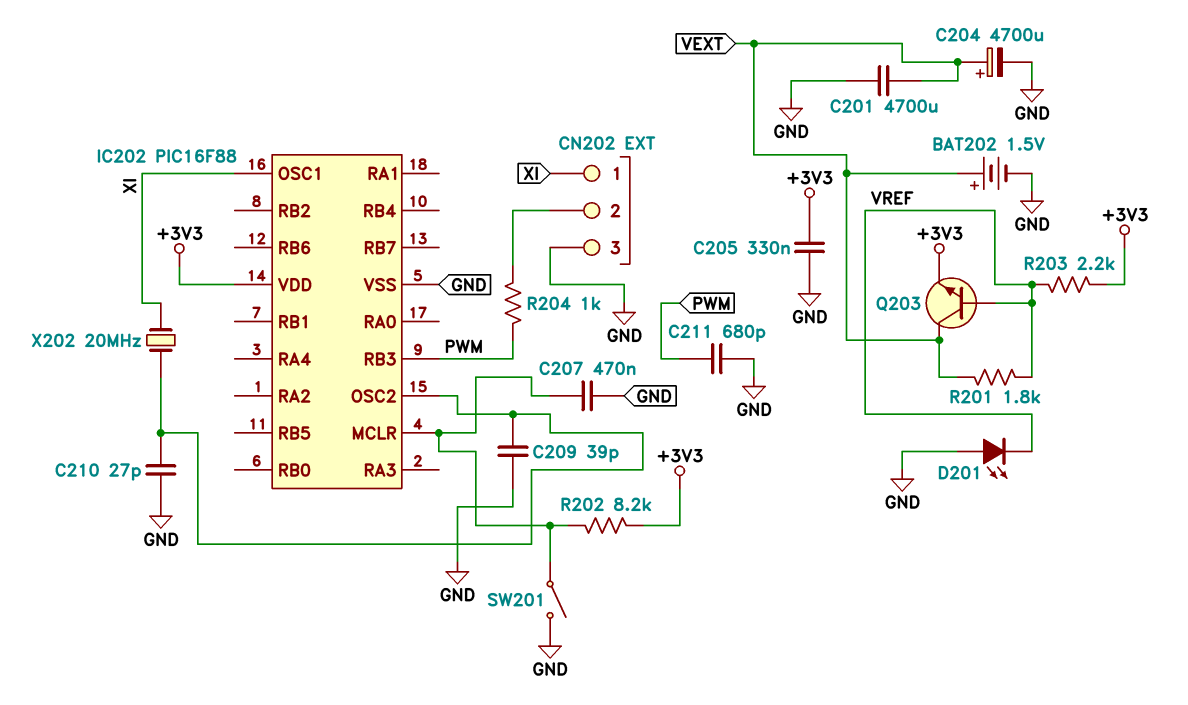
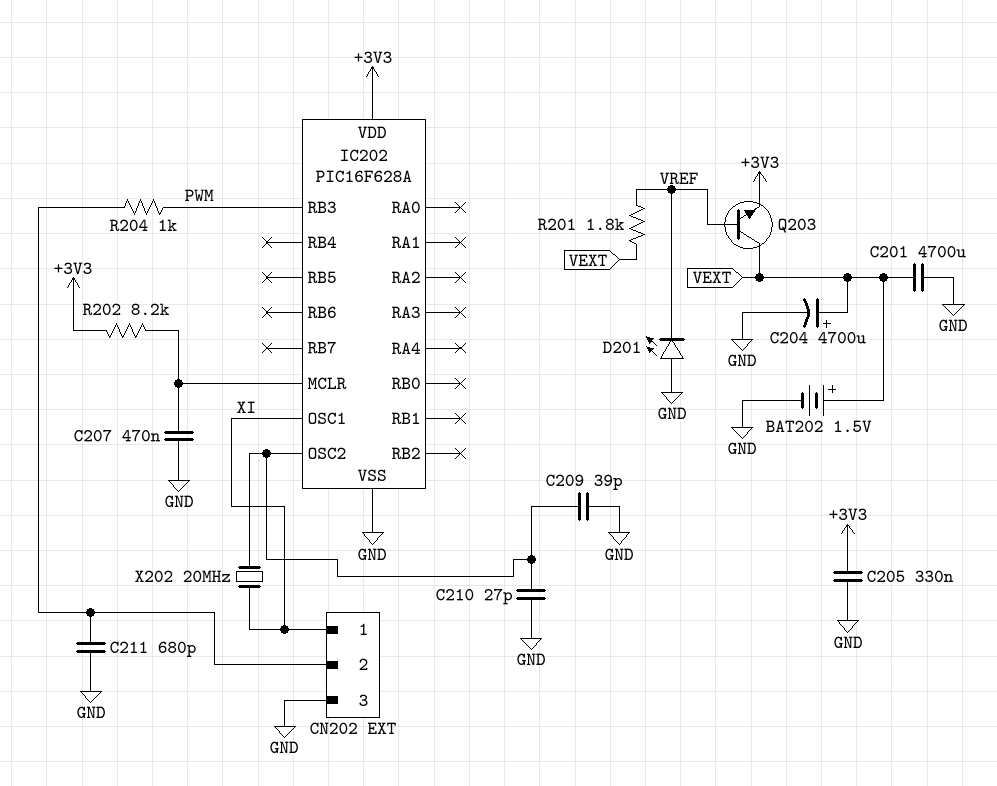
C211: 680pF (GND, PWM) -> 680pF (CN202/2, GND)
IC202: PIC16F88 -> PIC16F628A
R203: 2.2k (+3V3, VREF) -> none
SW201: switch (GND, IC202/MCLR) -> none

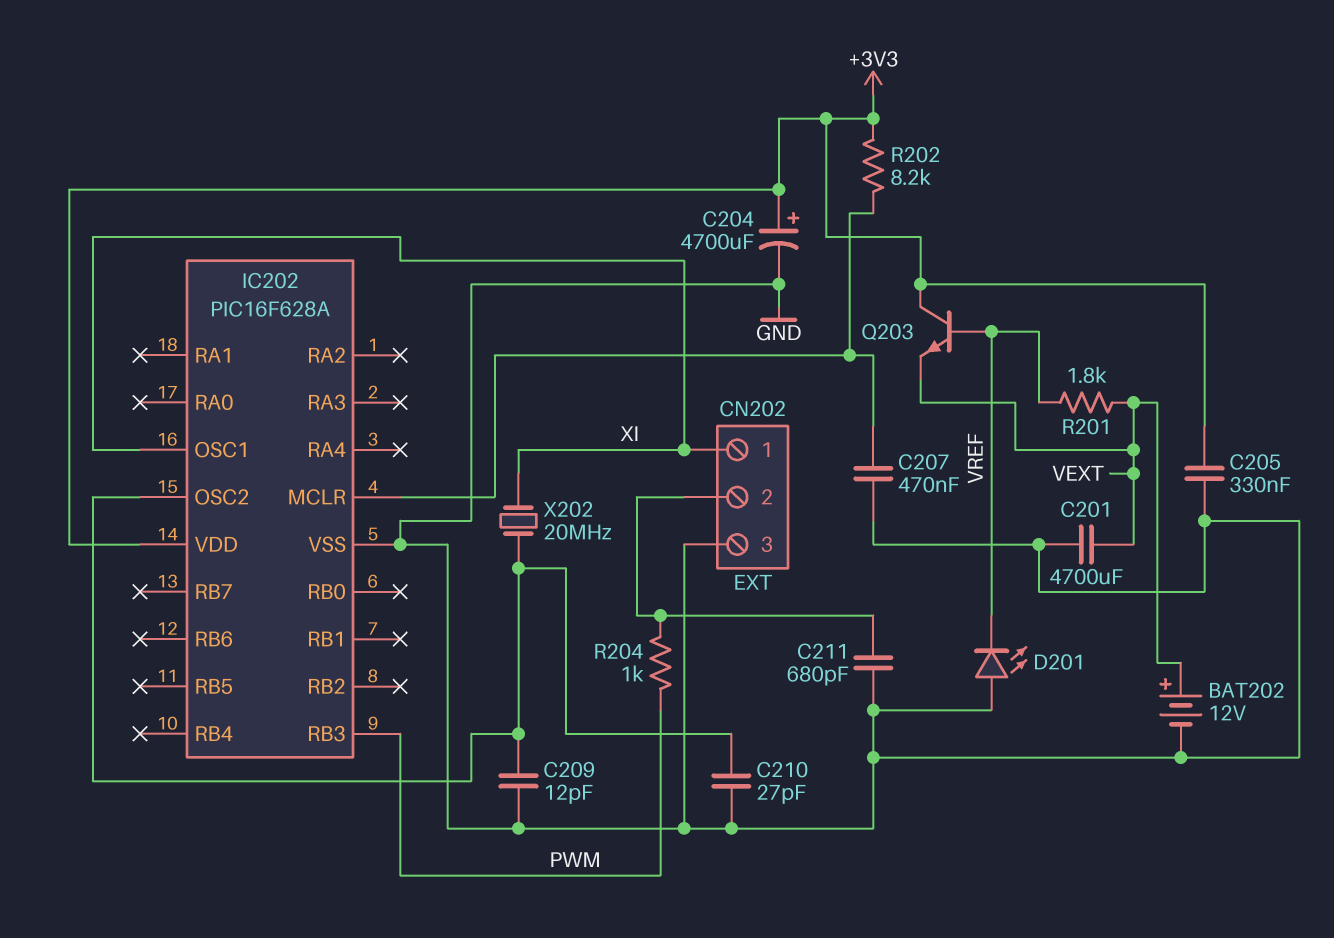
BAT202: 1.5V (plus VEXT, minus GND) -> 12V (plus VEXT, minus GND)
C204: 4700uF (plus VEXT, minus GND) -> 4700uF (plus +3V3, minus GND)
C209: 39pF (GND, IC202/OSC2) -> 12pF (GND, IC202/OSC2)
Q203: NPN (B VREF, C VEXT, E +3V3) -> NPN (B VREF, C +3V3, E VEXT)

